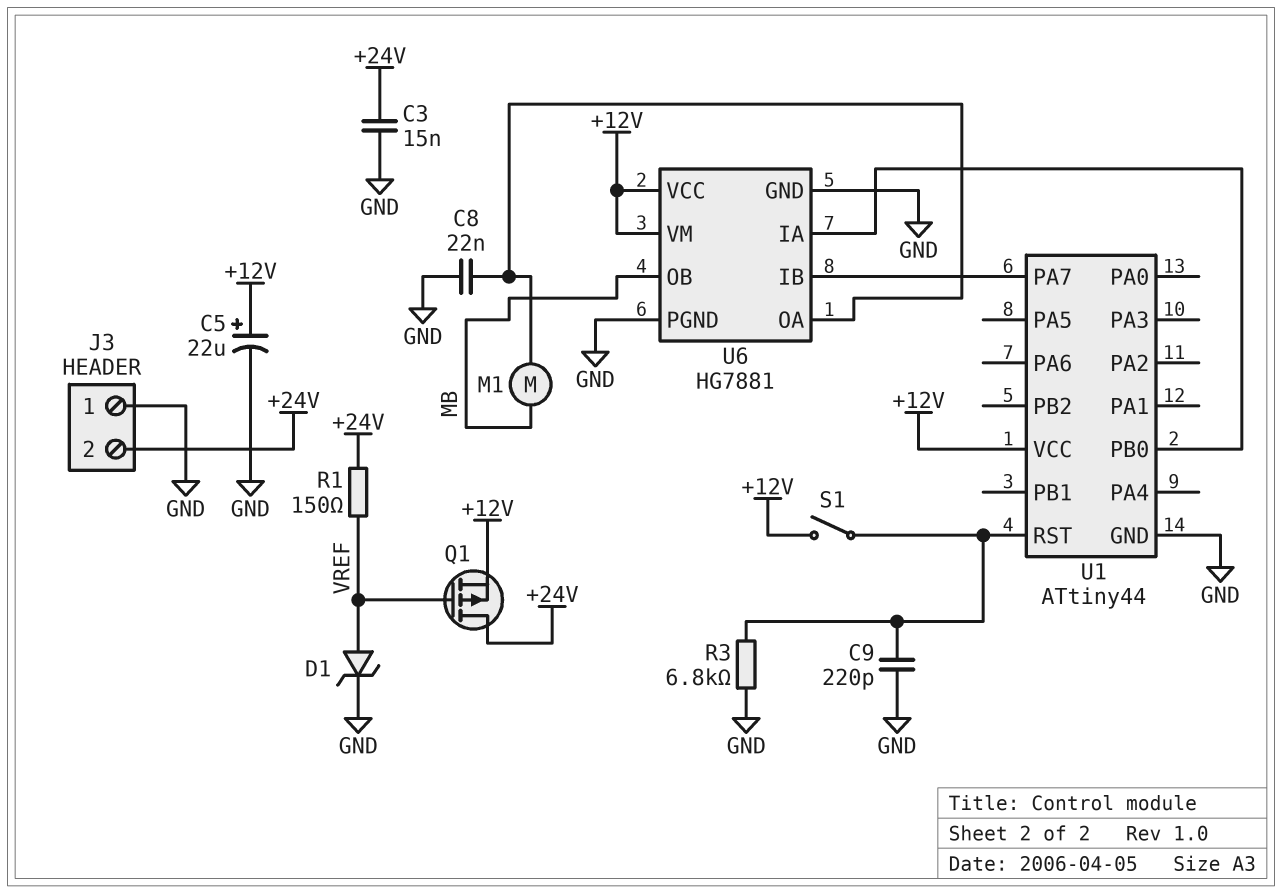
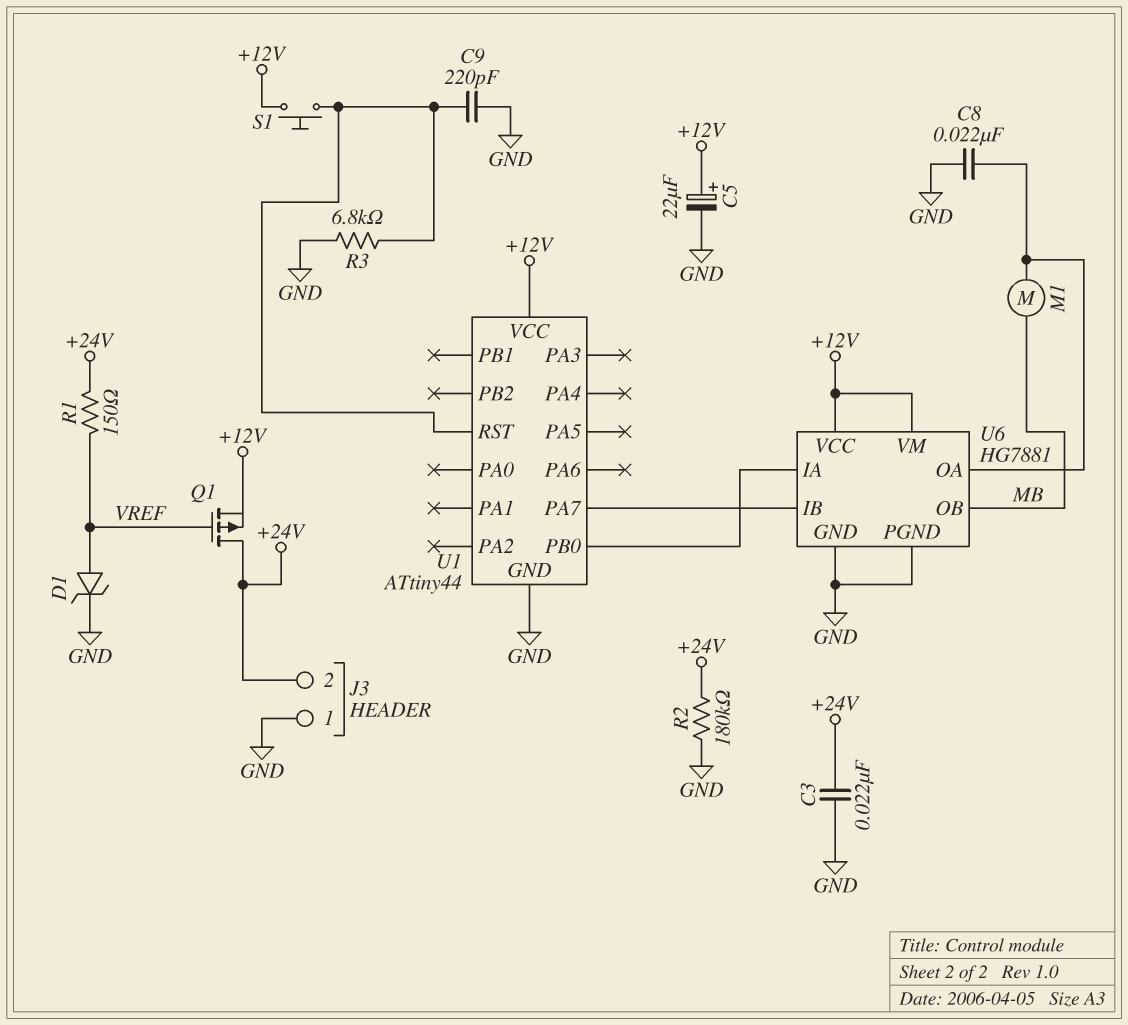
C3: 15nF (+24V, GND) -> 22nF (+24V, GND)
R2: none -> 180k (+24V, GND)
S1: switch (+12V, U1/RST) -> button (+12V, U1/RST)

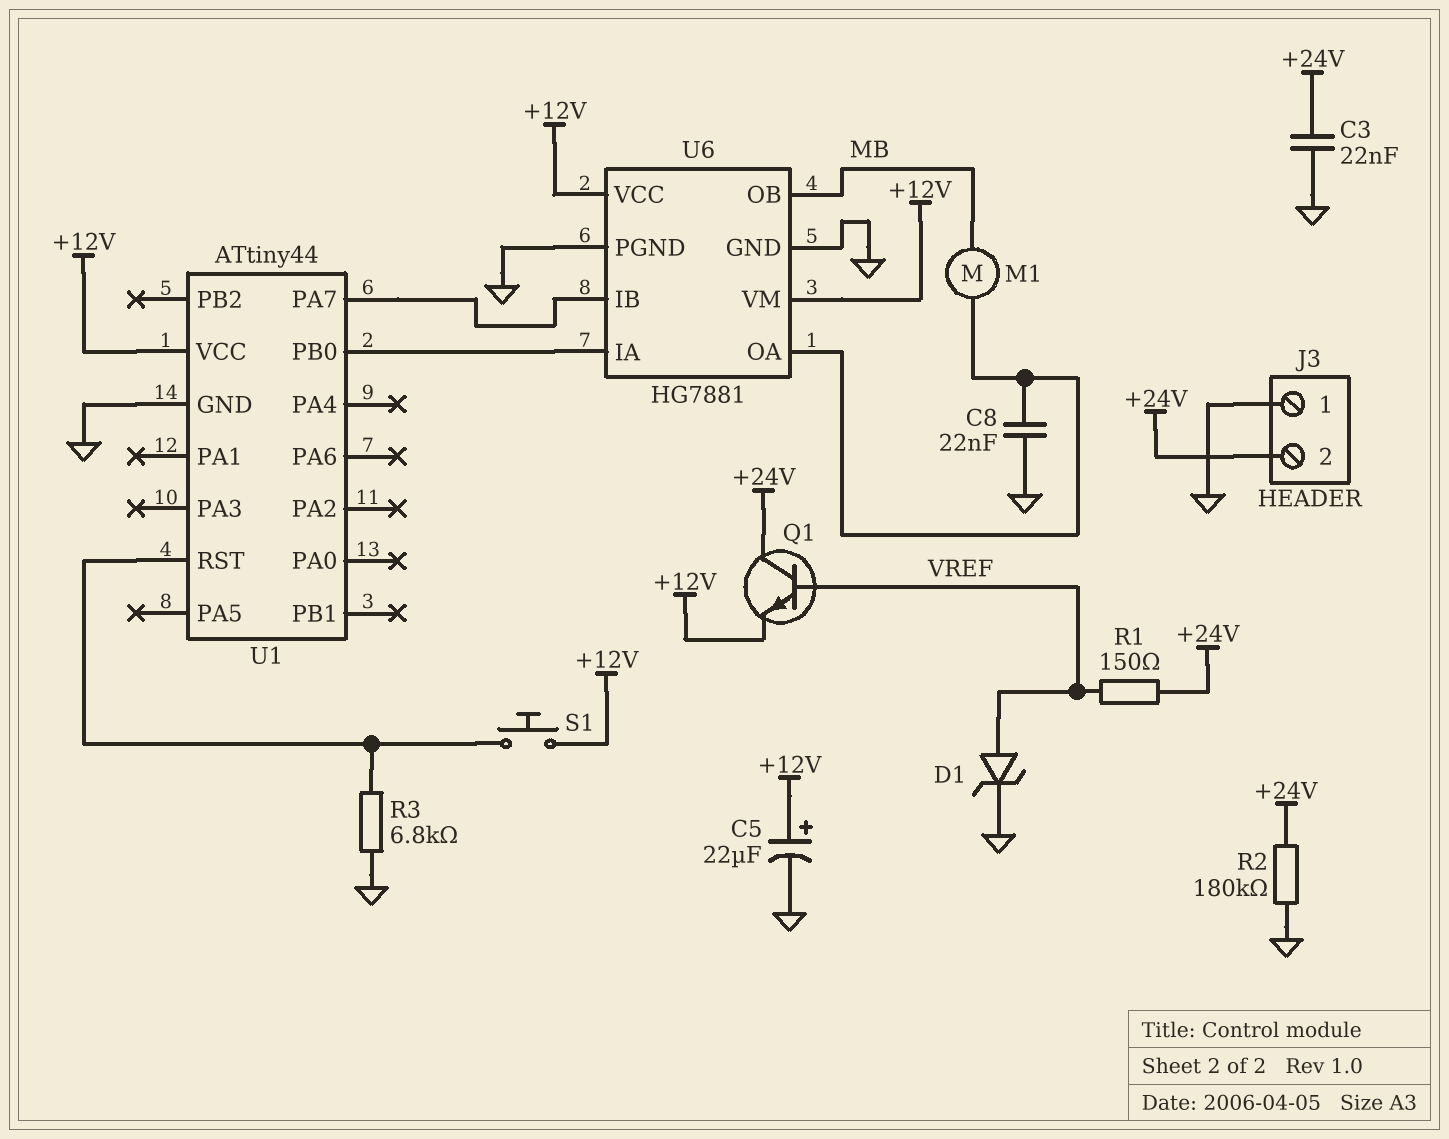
C9: 220pF (GND, U1/RST) -> none
Q1: PMOS (G VREF, D +24V, S +12V) -> NPN (B VREF, C +24V, E +12V)

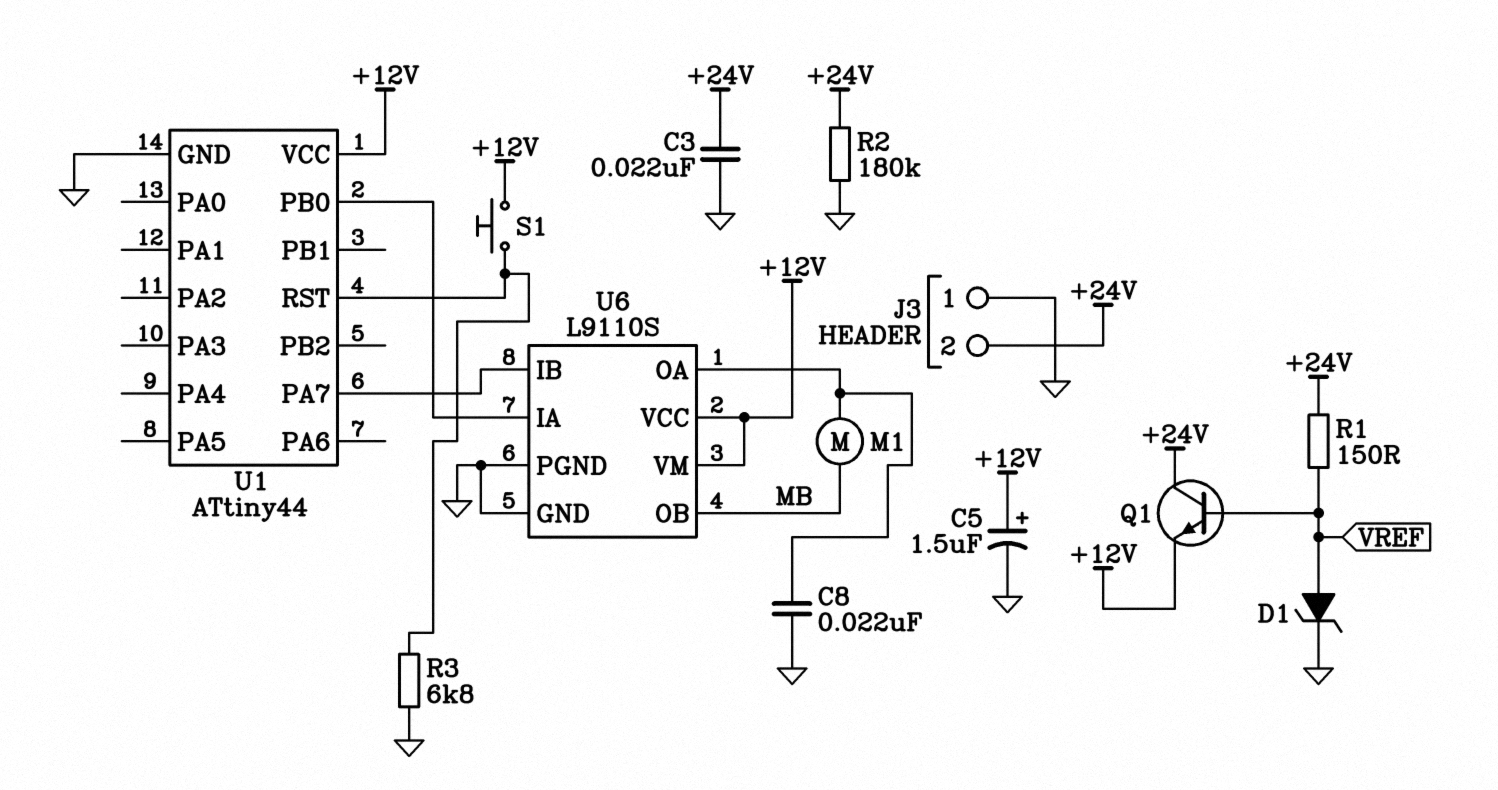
C5: 22uF (plus +12V, minus GND) -> 1.5uF (plus +12V, minus GND)
U6: HG7881 -> L9110S

